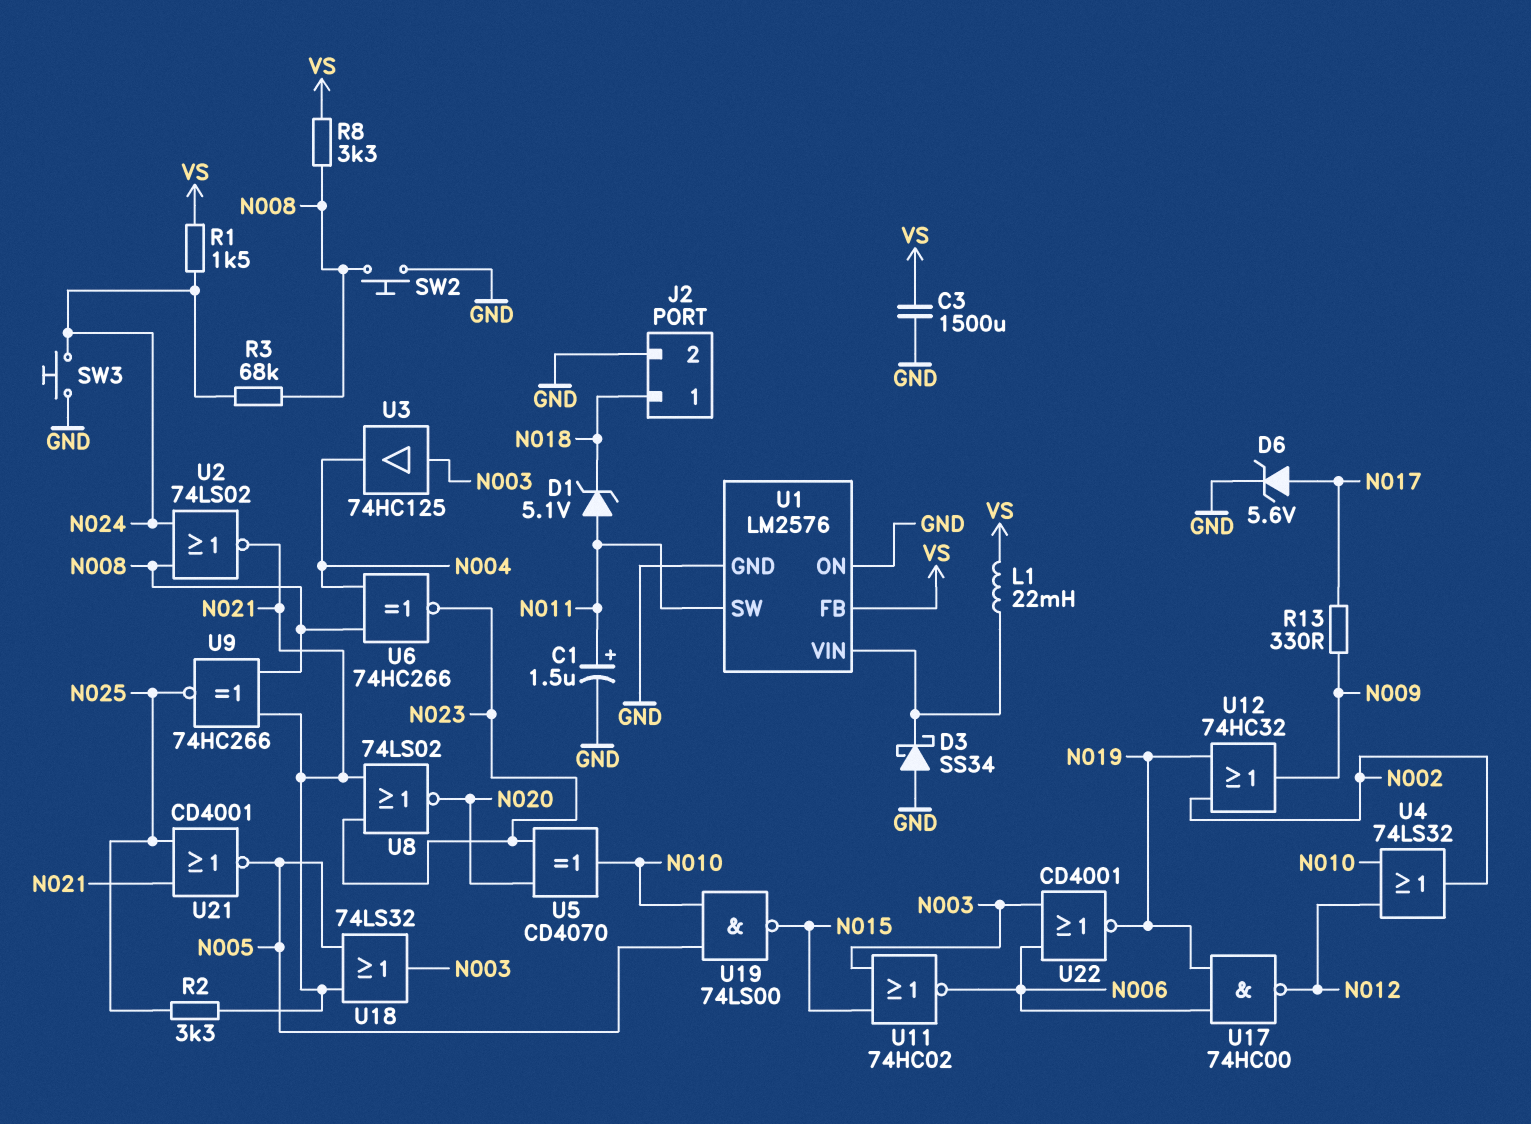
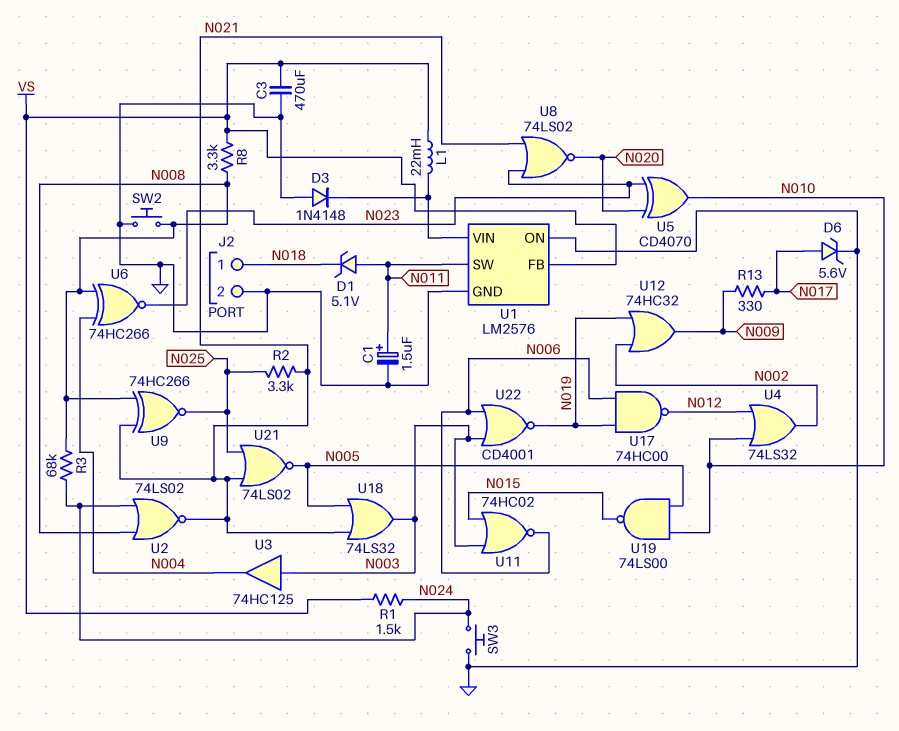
C3: 1500uF (GND, VS) -> 470uF (GND, VS)
D3: schottky SS34 (A GND, K U1/VIN) -> diode 1N4148 (A GND, K U1/VIN)
U21: NOR CD4001 (in N021, in N025, out N005) -> NOR 74LS02 (in N021, in N025, out N005)

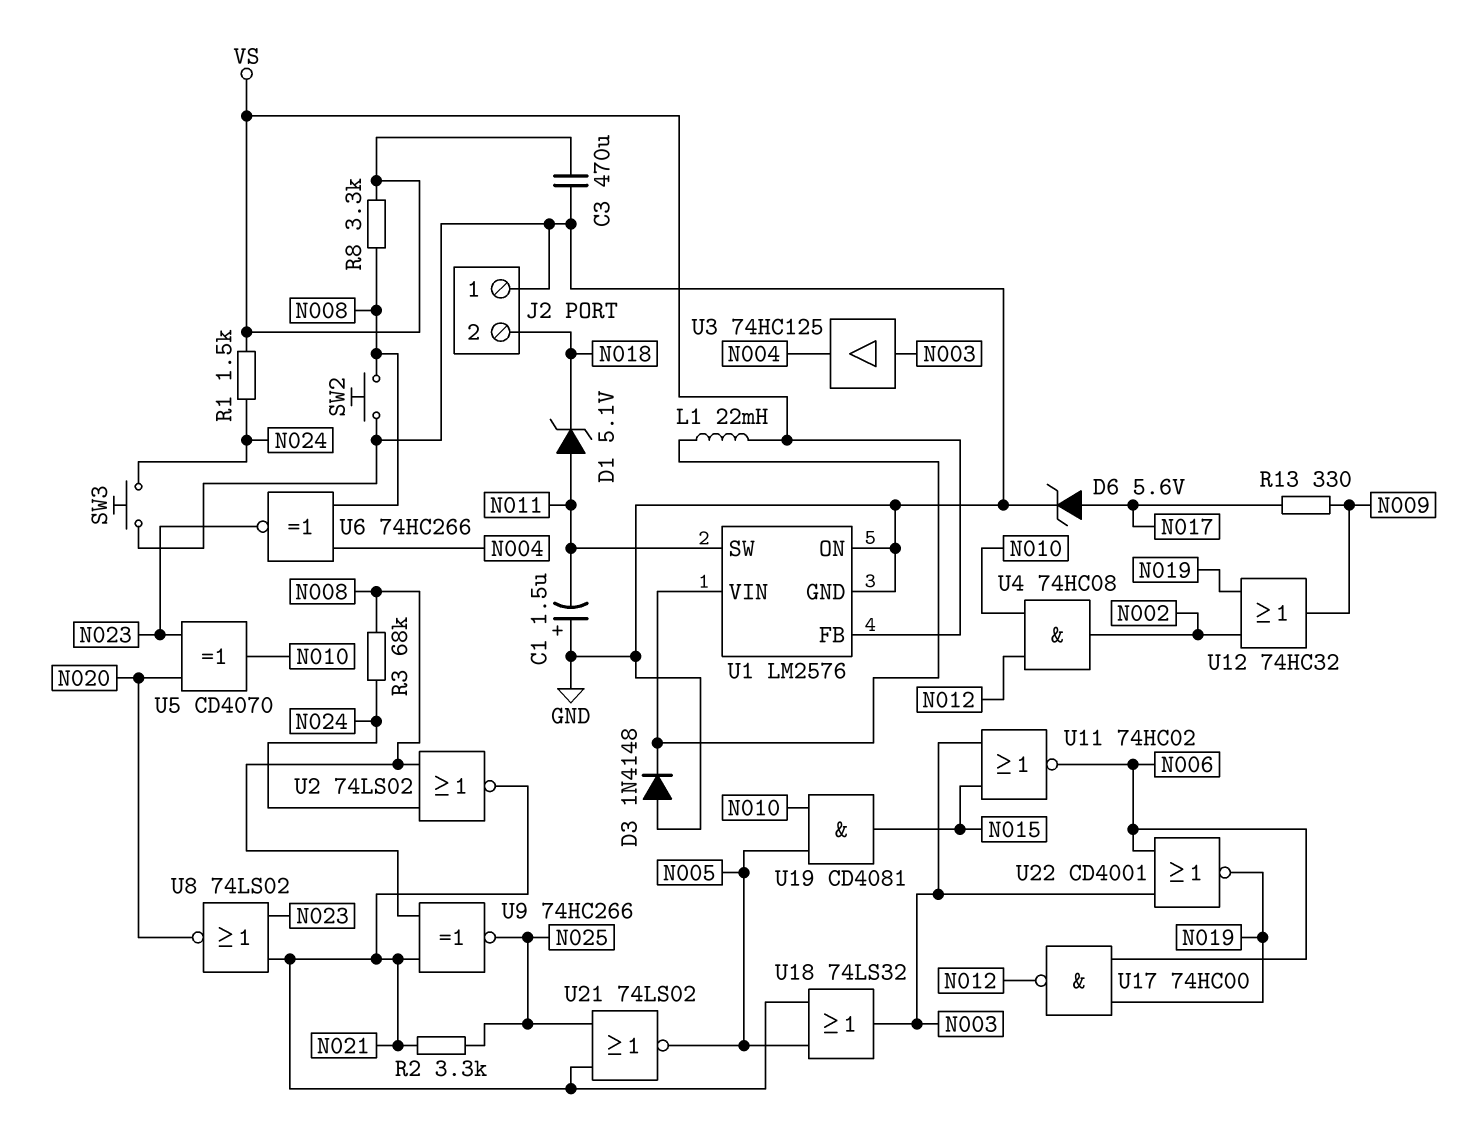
C1: 1.5uF (plus N011, minus GND) -> 1.5uF (plus GND, minus N011)
J2 pin 1: N018 -> GND
J2 pin 2: GND -> N018
U4: OR 74LS32 (in N010, in N012, out N002) -> AND 74HC08 (in N010, in N012, out N002)
U19: NAND 74LS00 (in N005, in N010, out N015) -> AND CD4081 (in N005, in N010, out N015)

